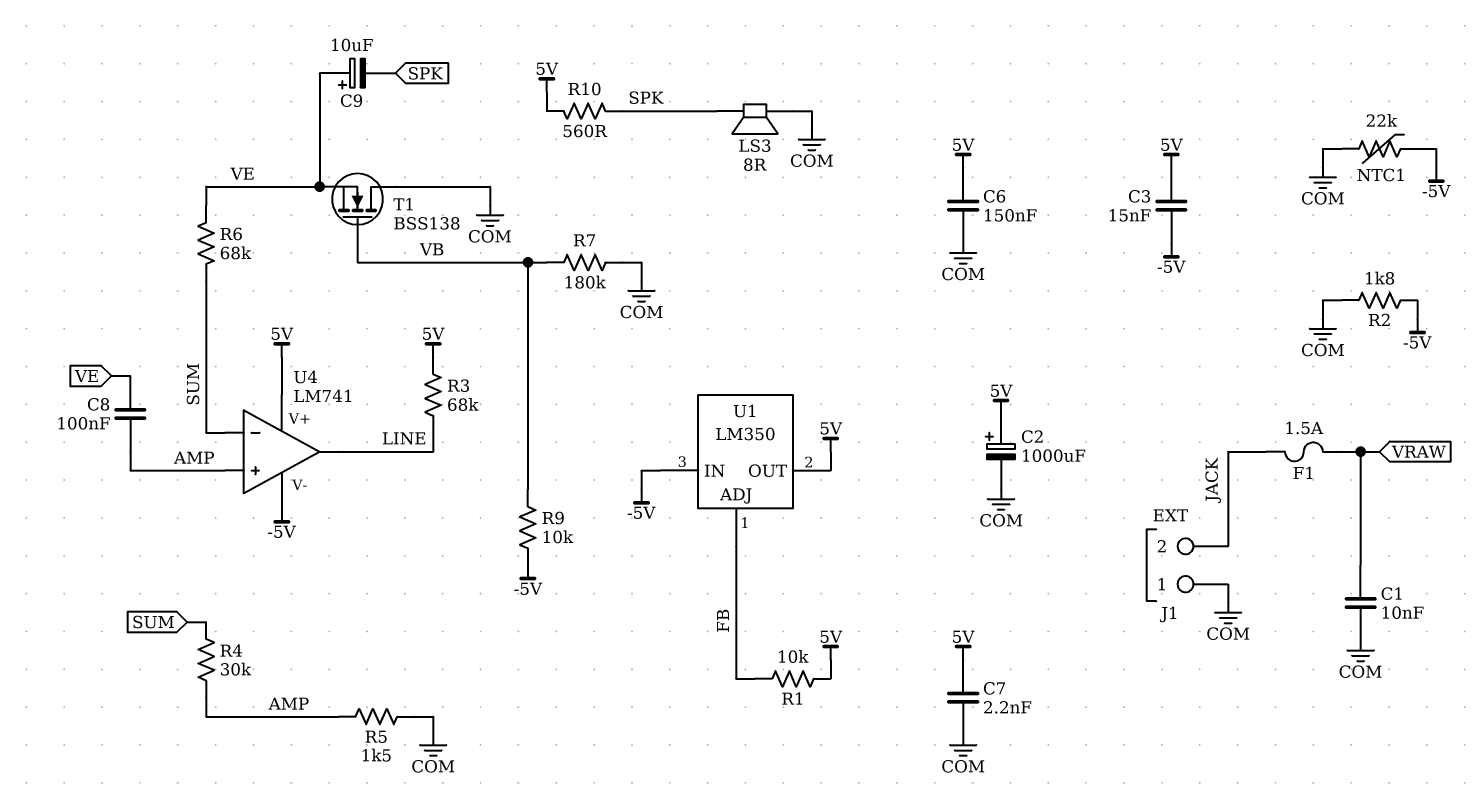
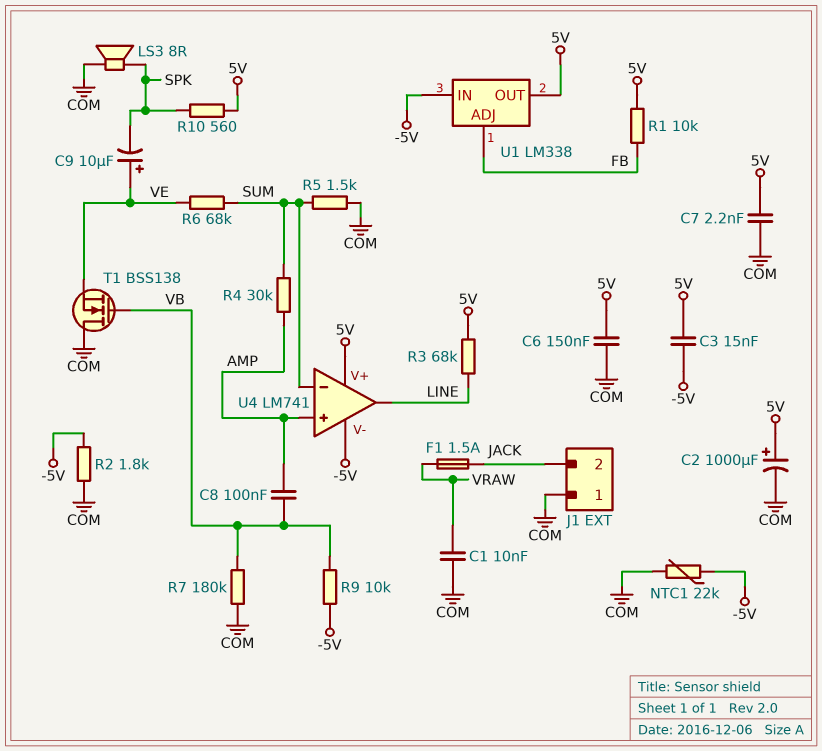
C8: 100nF (AMP, VE) -> 100nF (AMP, VB)
R5: 1.5k (AMP, COM) -> 1.5k (COM, SUM)
U1: LM350 -> LM338

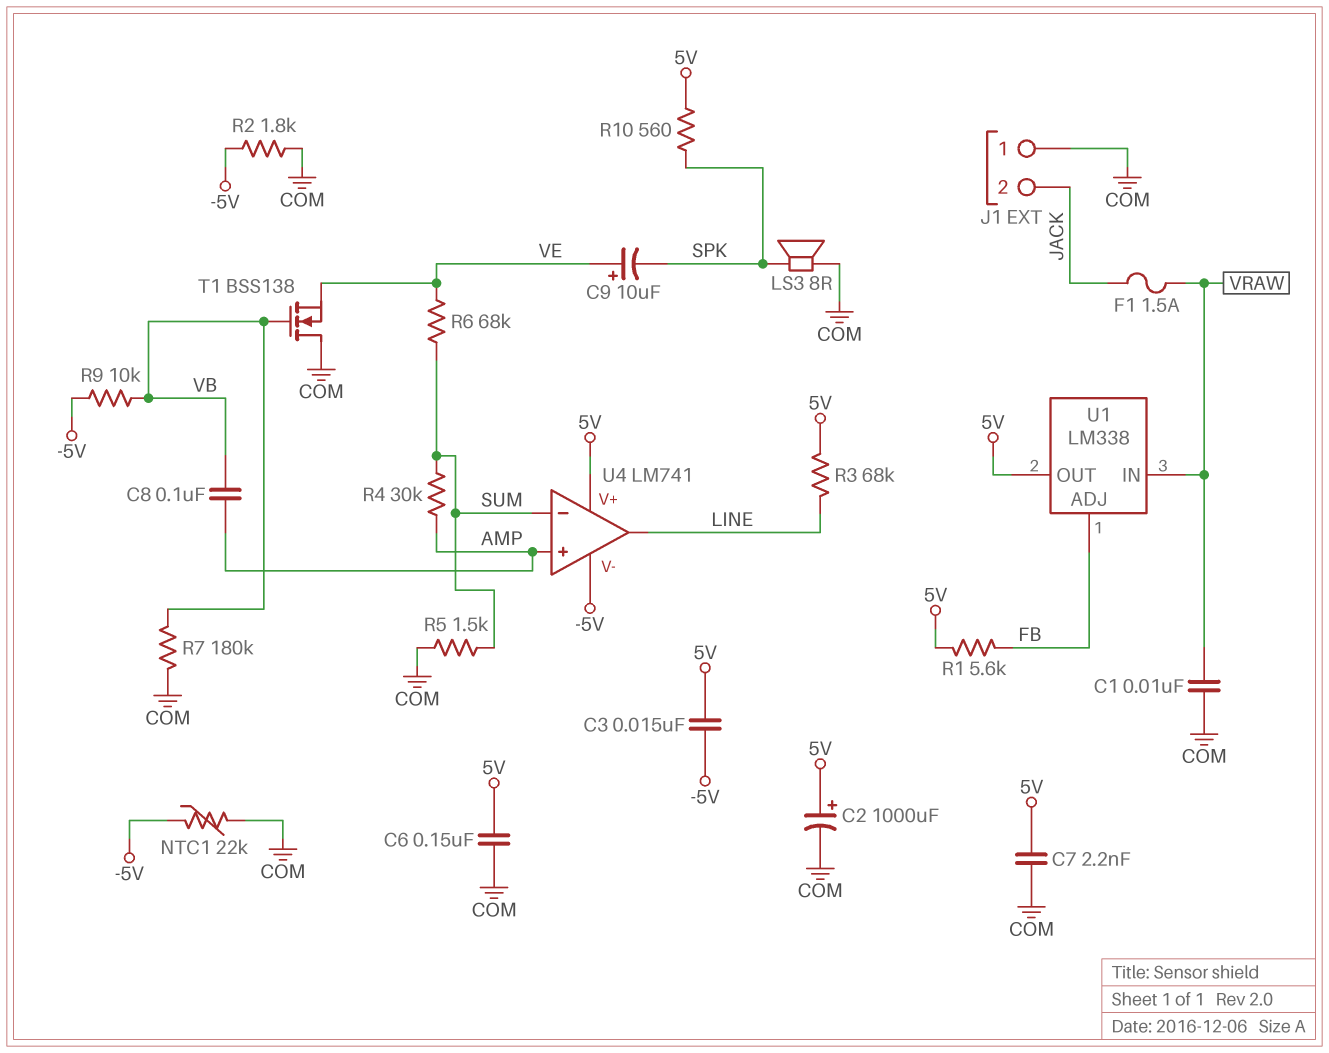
R1: 10k (5V, FB) -> 5.6k (5V, FB)
U1 pin IN: -5V -> VRAW

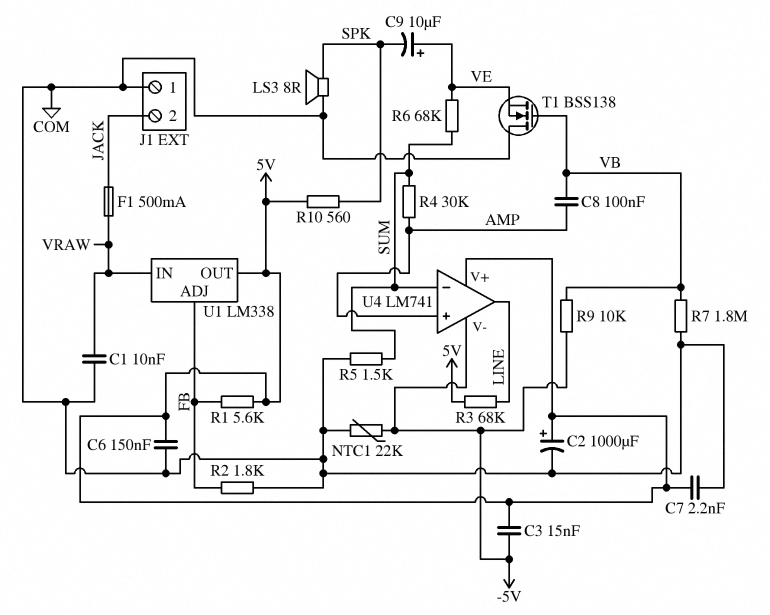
F1: 1.5A (JACK, VRAW) -> 500mA (JACK, VRAW)
R2: 1.8k (-5V, COM) -> 1.8k (COM, FB)
R7: 180k (COM, VB) -> 1.8M (COM, VB)

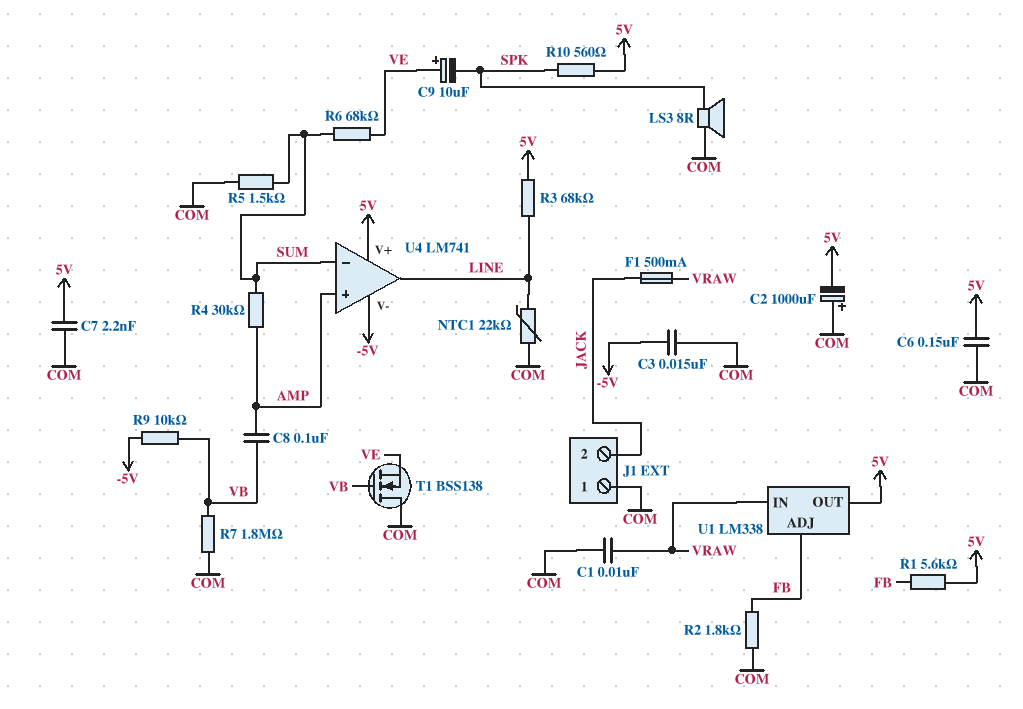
C2: 1000uF (plus 5V, minus COM) -> 1000uF (plus COM, minus 5V)
C3: 15nF (-5V, 5V) -> 15nF (-5V, COM)
NTC1: 22k (-5V, COM) -> 22k (COM, LINE)

